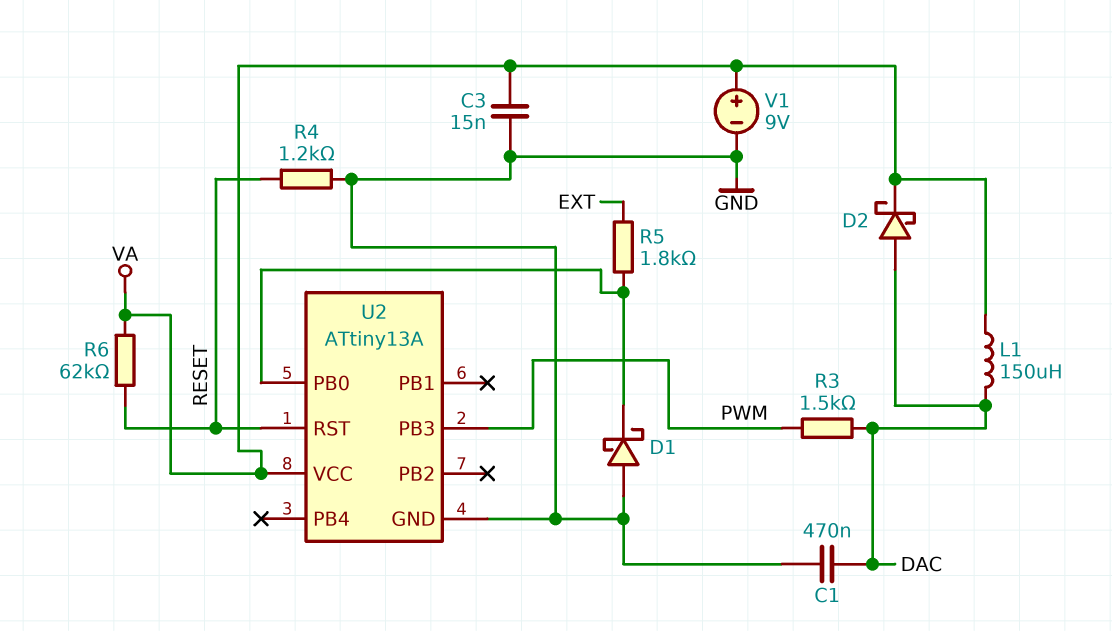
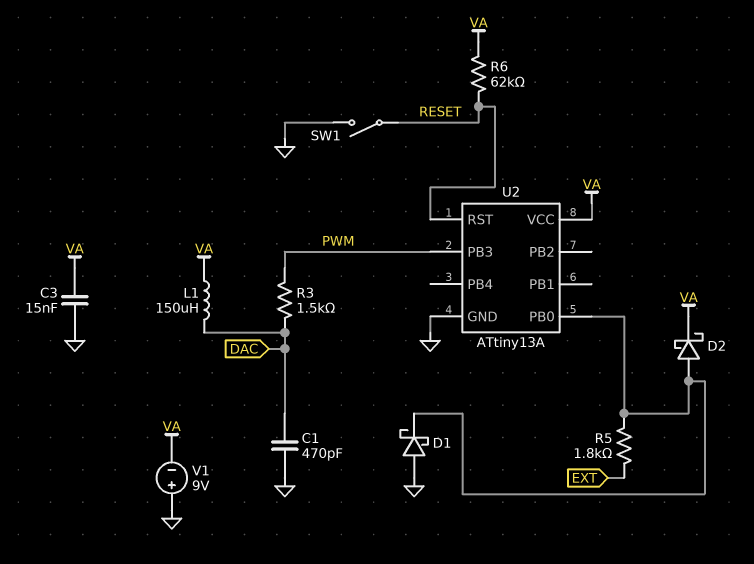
C1: 470nF (DAC, GND) -> 470pF (DAC, GND)
D2: schottky (A DAC, K VA) -> schottky (A U2/PB0, K VA)
R4: 1.2k (GND, RESET) -> none
SW1: none -> switch (GND, RESET)
V1: 9V (plus VA, minus GND) -> 9V (plus GND, minus VA)

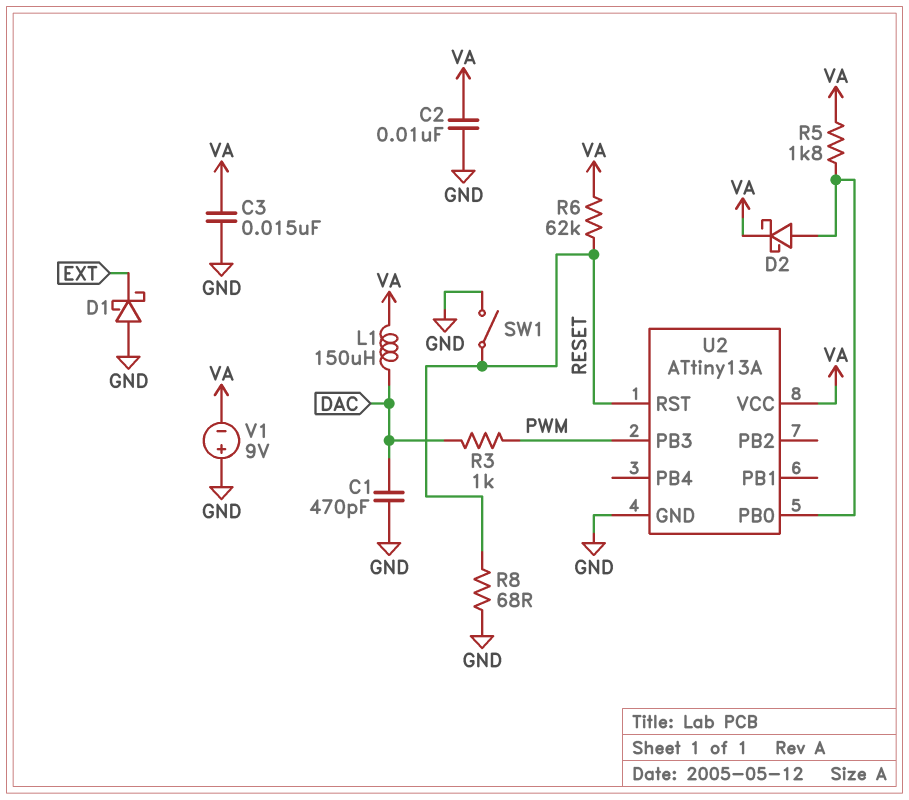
C2: none -> 10nF (GND, VA)
D1: schottky (A GND, K U2/PB0) -> schottky (A GND, K EXT)
R3: 1.5k (DAC, PWM) -> 1k (DAC, PWM)
R5: 1.8k (EXT, U2/PB0) -> 1.8k (U2/PB0, VA)
R8: none -> 68 (GND, RESET)

